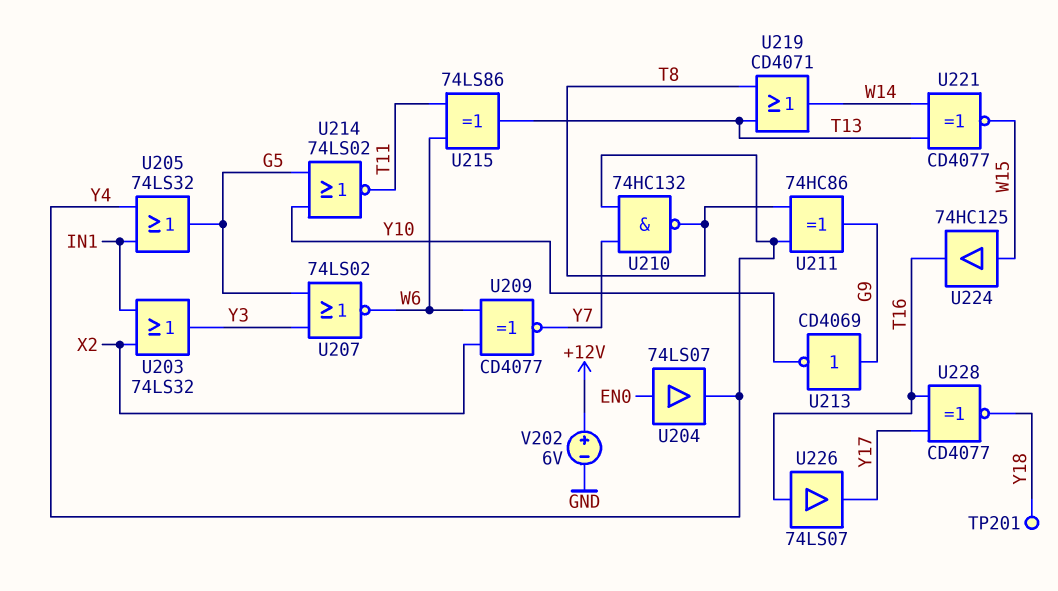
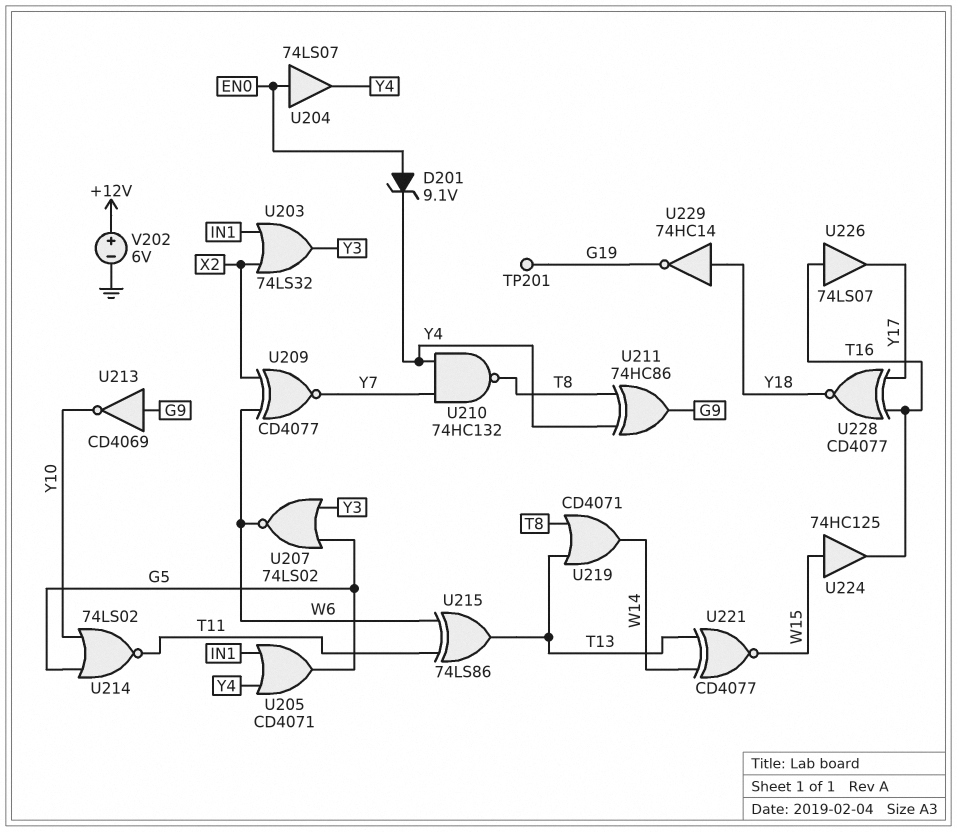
D201: none -> zener 9.1V (A EN0, K Y4)
TP201: test point (Y18) -> test point (G19)
U205: OR 74LS32 (in IN1, in Y4, out G5) -> OR CD4071 (in IN1, in Y4, out G5)
U229: none -> NOT 74HC14 (in Y18, out G19)

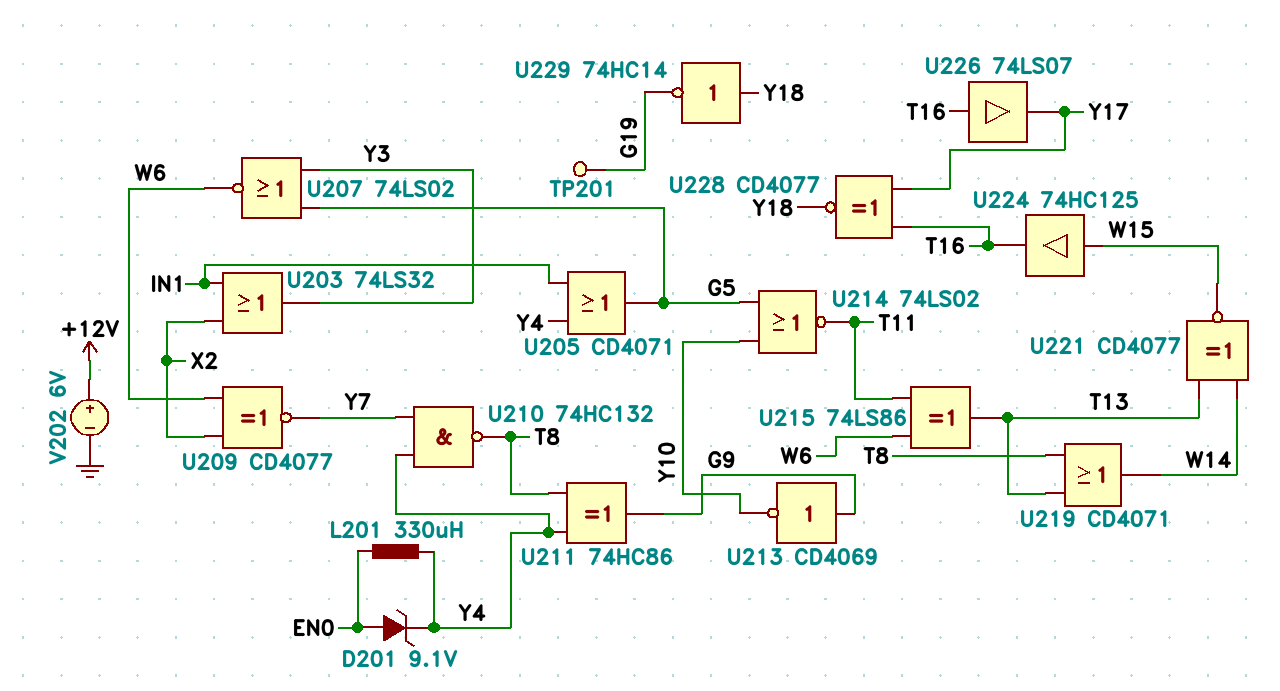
L201: none -> 330uH (EN0, Y4)
U204: buffer 74LS07 (in EN0, out Y4) -> none

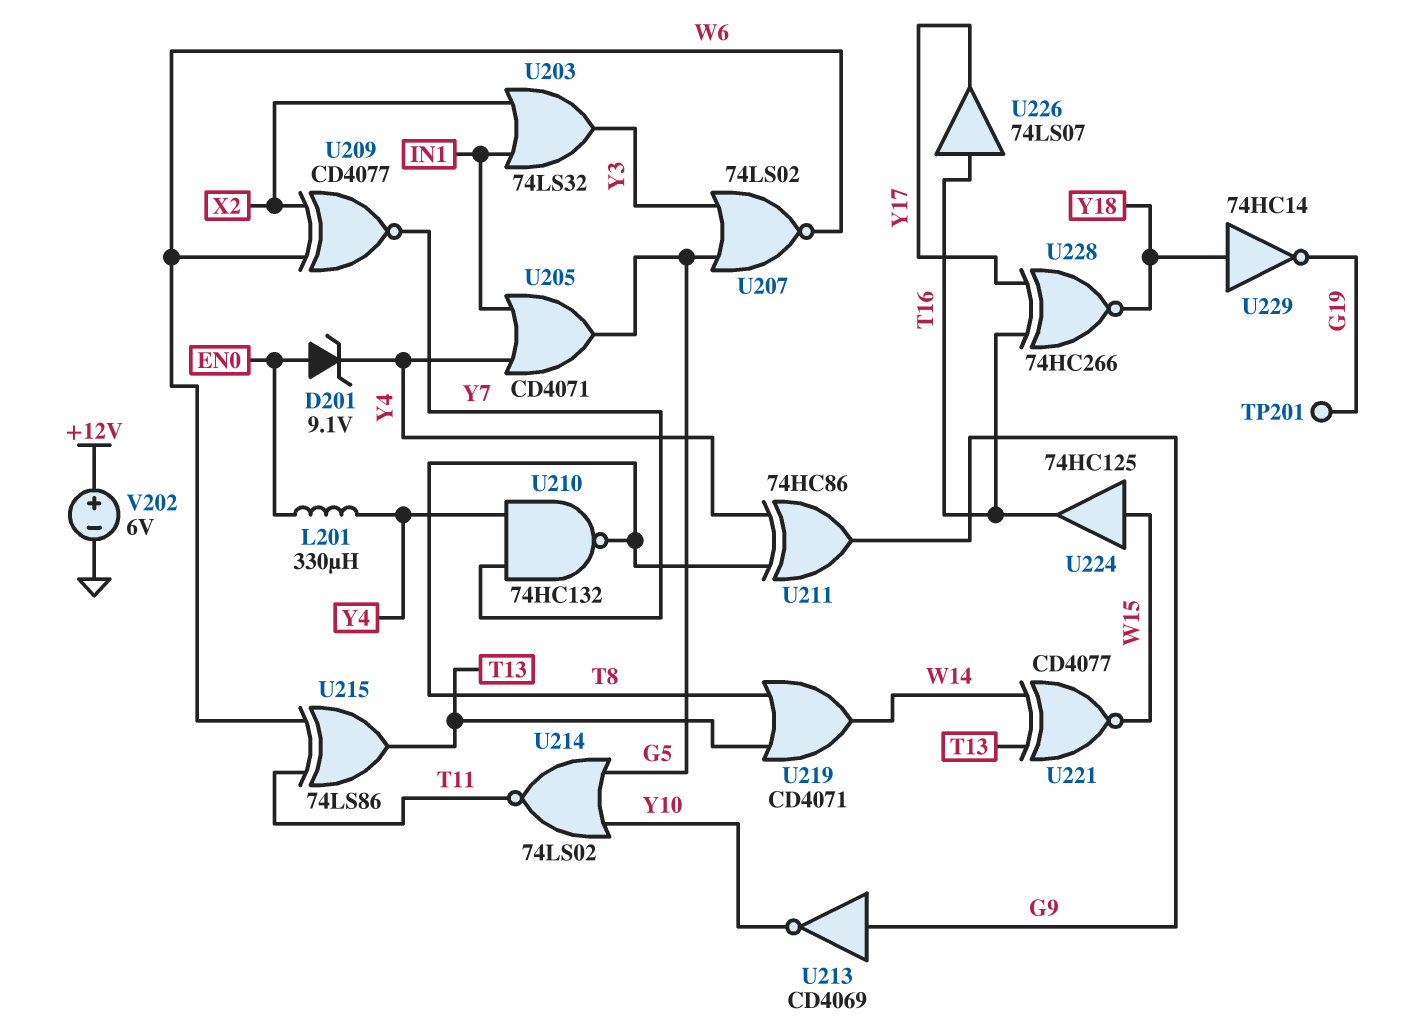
U228: XNOR CD4077 (in T16, in Y17, out Y18) -> XNOR 74HC266 (in T16, in Y17, out Y18)

